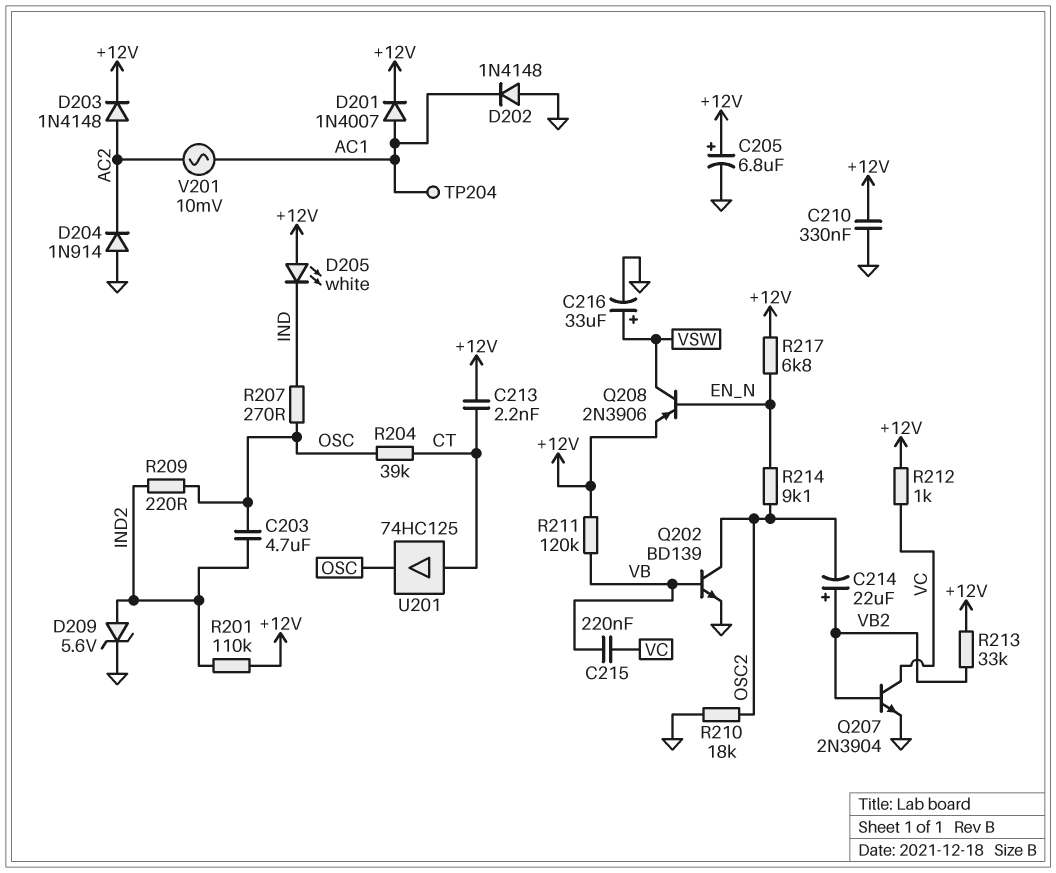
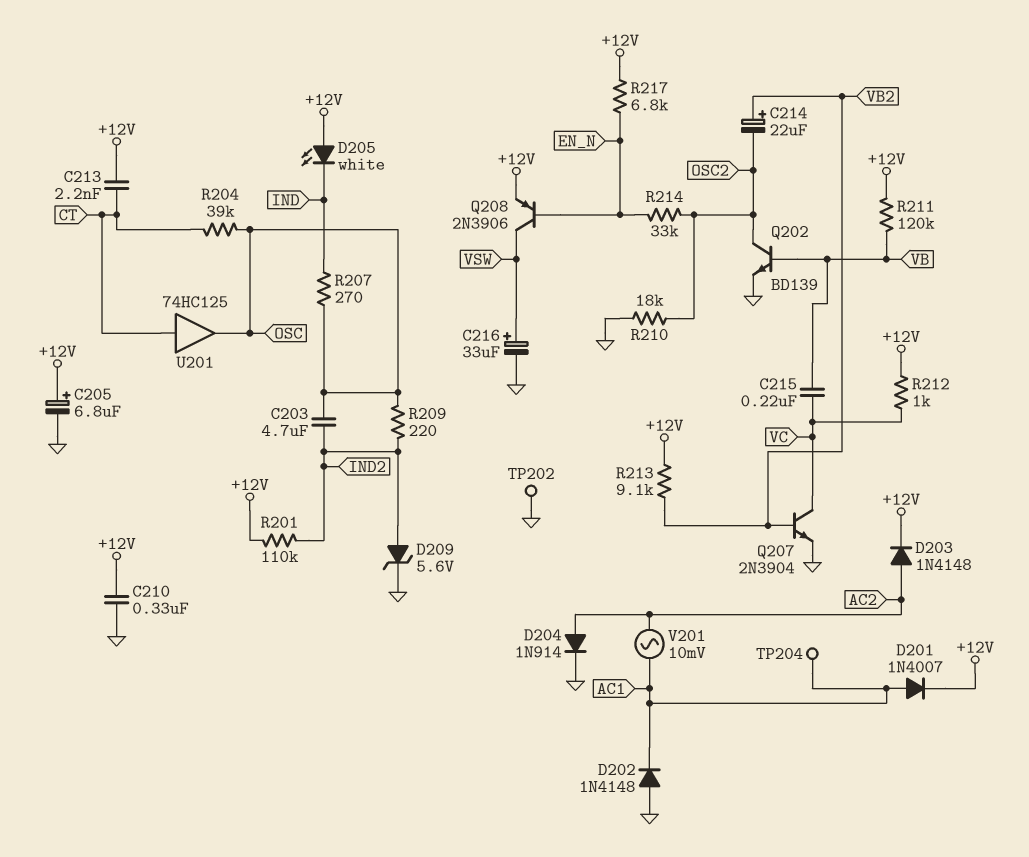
D204: diode 1N914 (A GND, K AC2) -> diode 1N914 (A AC2, K GND)
R213: 33k (+12V, VB2) -> 9.1k (+12V, VB2)
R214: 9.1k (EN_N, OSC2) -> 33k (EN_N, OSC2)
TP202: none -> test point (GND)

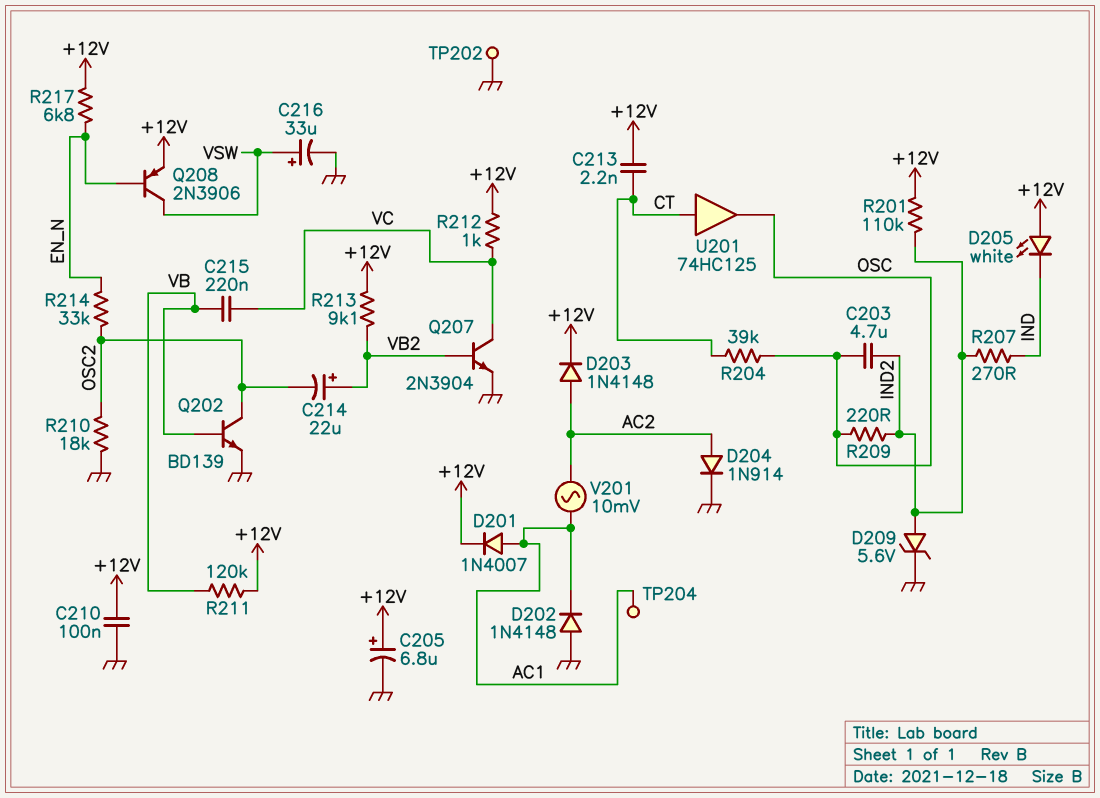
C210: 330nF (+12V, GND) -> 100nF (+12V, GND)
R207: 270 (IND, OSC) -> 270 (IND, IND2)

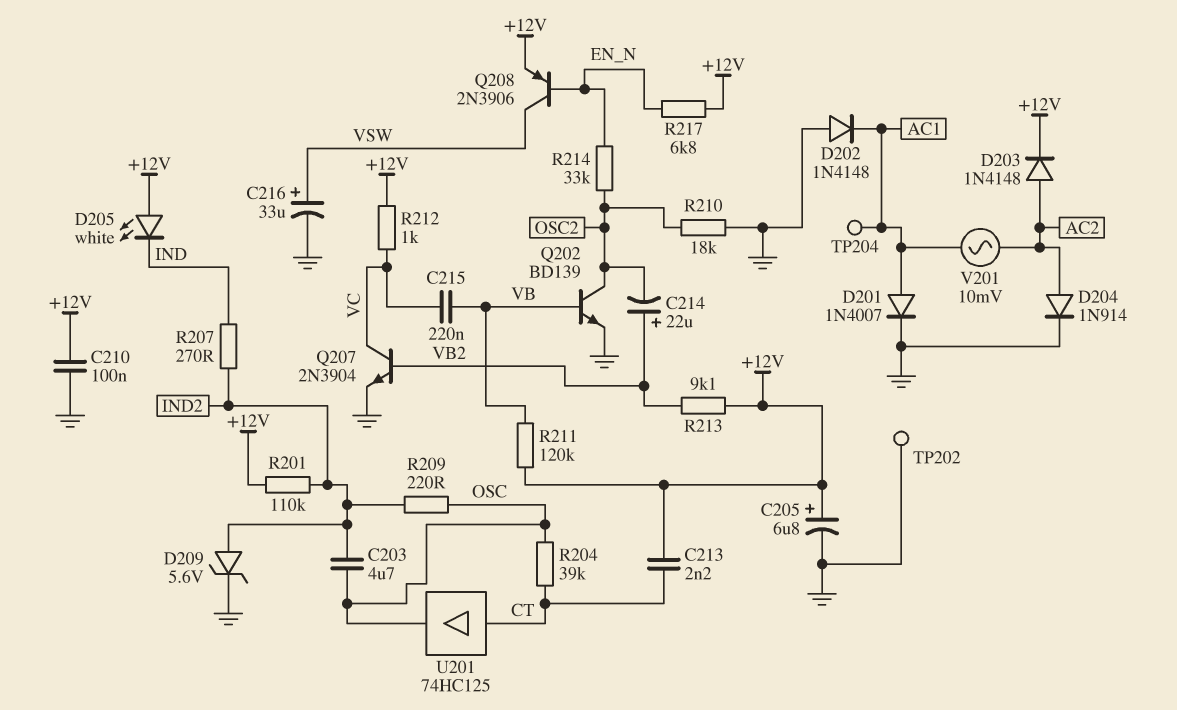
D201: diode 1N4007 (A AC1, K +12V) -> diode 1N4007 (A AC1, K GND)

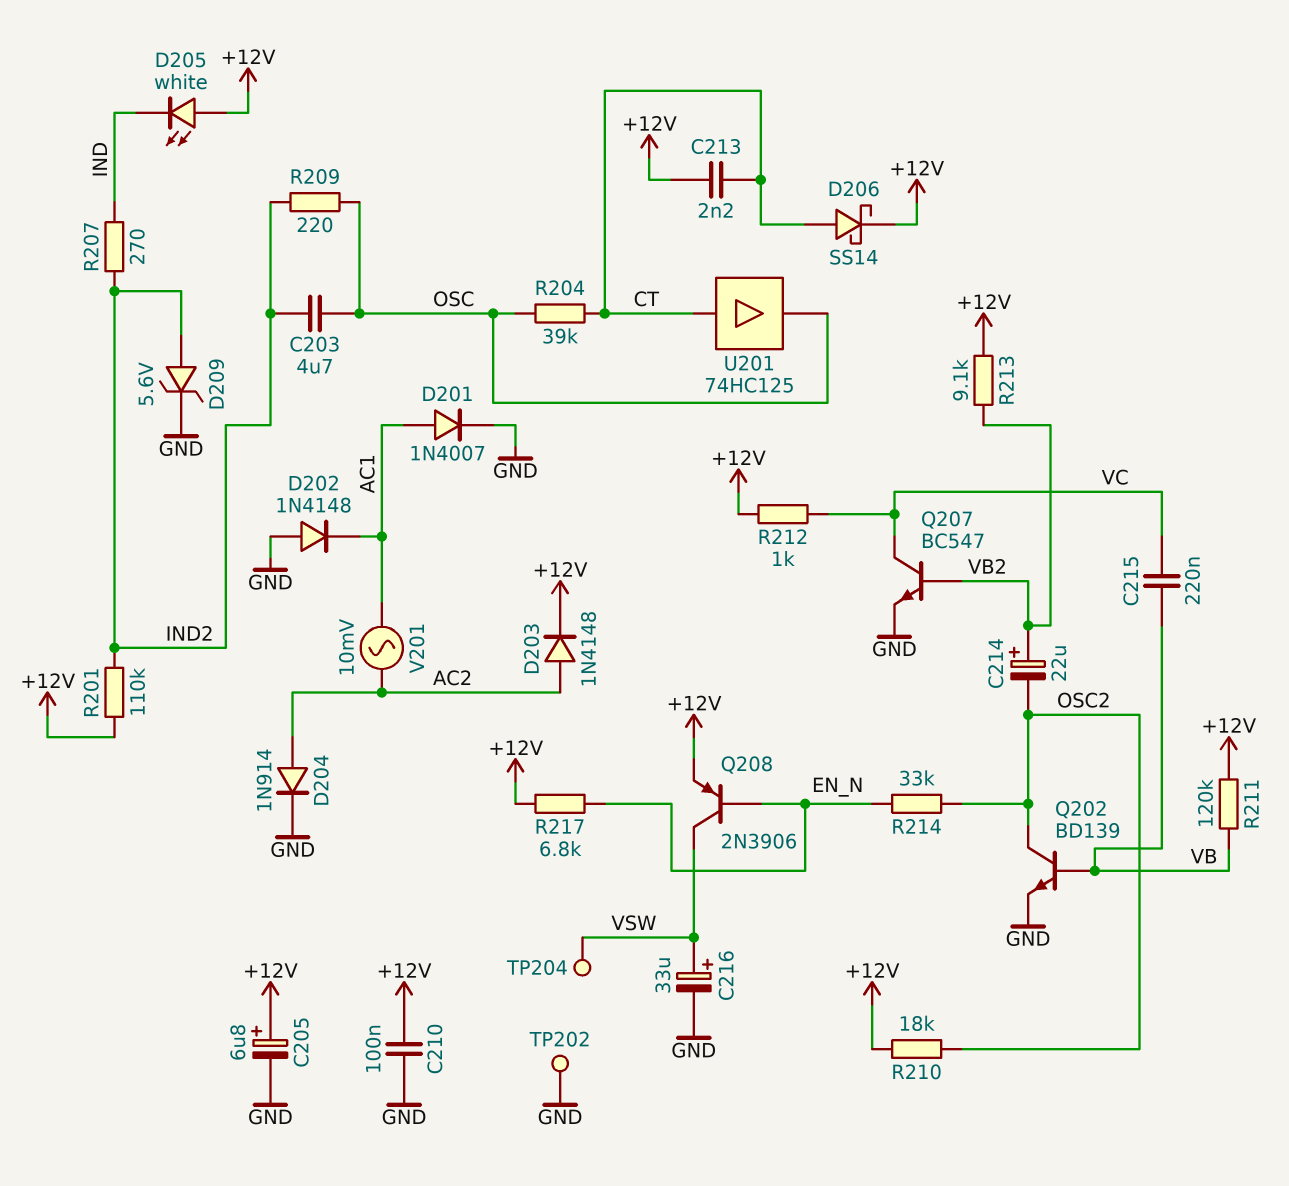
D206: none -> schottky SS14 (A CT, K +12V)
Q207: NPN 2N3904 (B VB2, C VC, E GND) -> NPN BC547 (B VB2, C VC, E GND)
R210: 18k (GND, OSC2) -> 18k (+12V, OSC2)
TP204: test point (AC1) -> test point (VSW)

